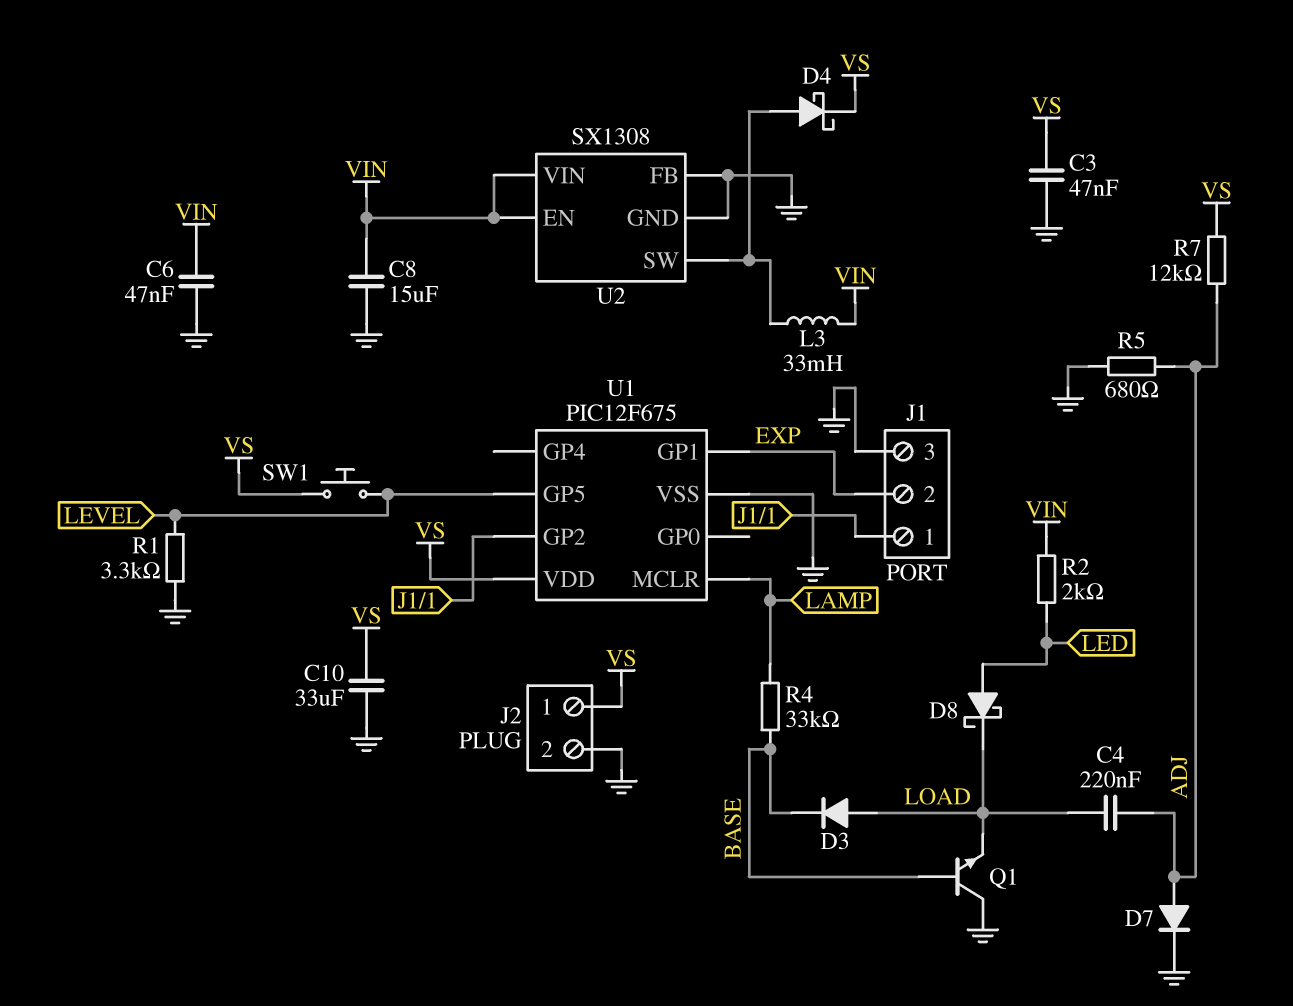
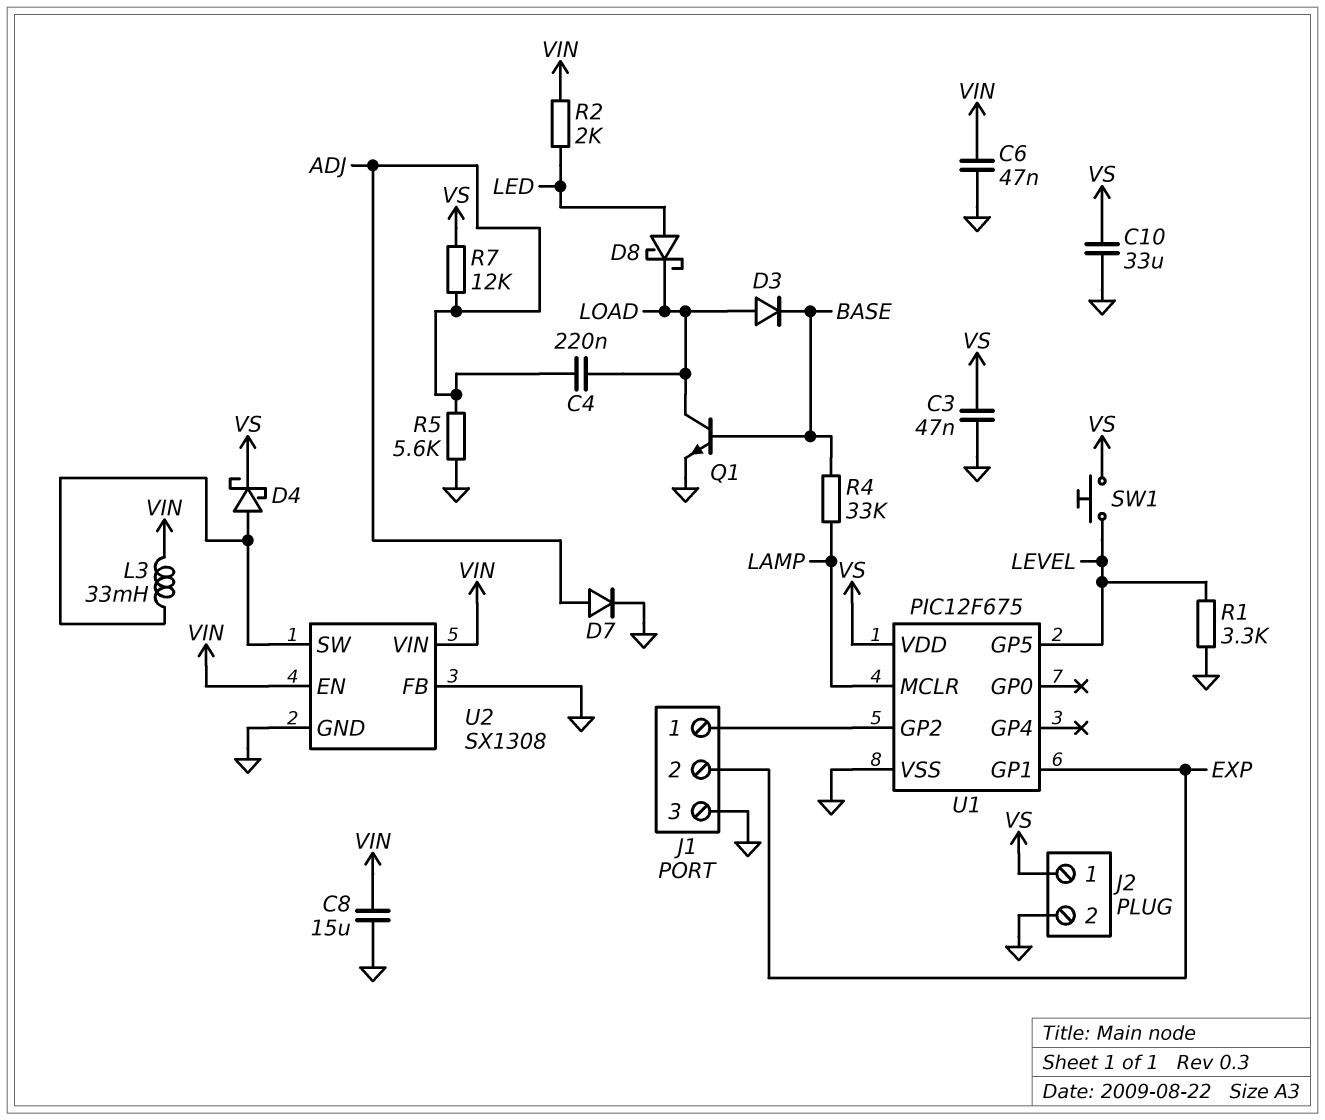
Q1: NPN (B BASE, C GND, E LOAD) -> NPN (B BASE, C LOAD, E GND)
R5: 680 (ADJ, GND) -> 5.6k (ADJ, GND)

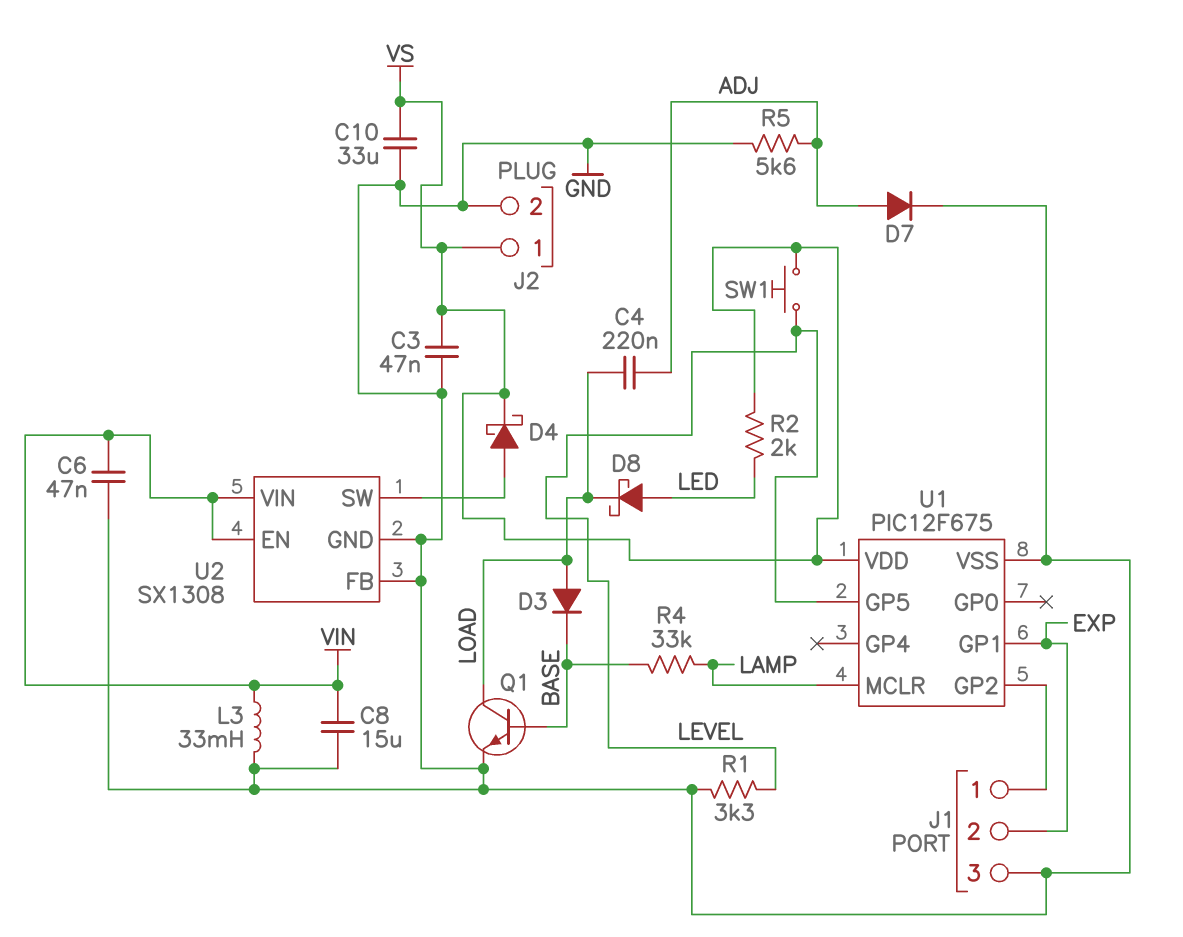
L3: 33mH (U2/SW, VIN) -> 33mH (GND, VIN)
R2: 2k (LED, VIN) -> 2k (LED, VS)
R7: 12k (ADJ, VS) -> none

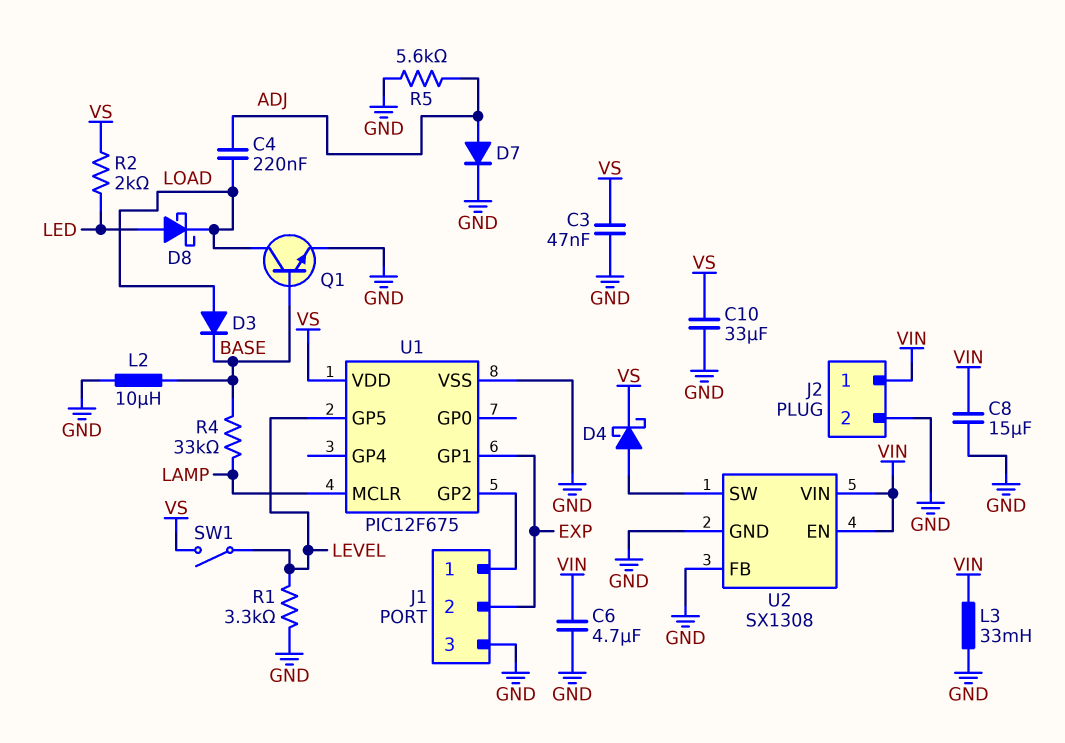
C6: 47nF (GND, VIN) -> 4.7uF (GND, VIN)
J2 pin 1: VS -> VIN
L2: none -> 10uH (BASE, GND)
SW1: button (LEVEL, VS) -> switch (LEVEL, VS)

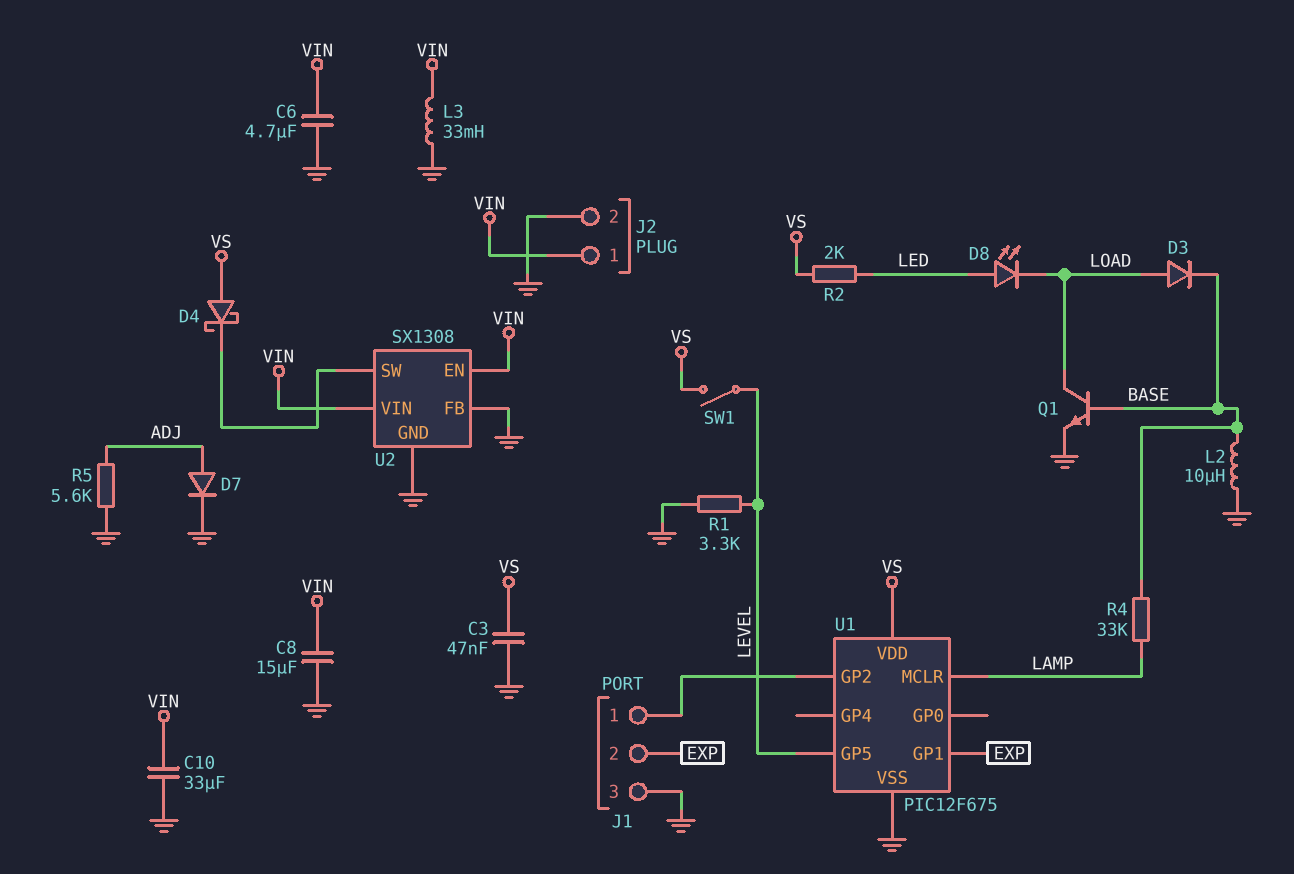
C4: 220nF (ADJ, LOAD) -> none
C10: 33uF (GND, VS) -> 33uF (GND, VIN)
D4: schottky (A U2/SW, K VS) -> schottky (A VS, K U2/SW)
D8: schottky (A LED, K LOAD) -> LED (A LED, K LOAD)

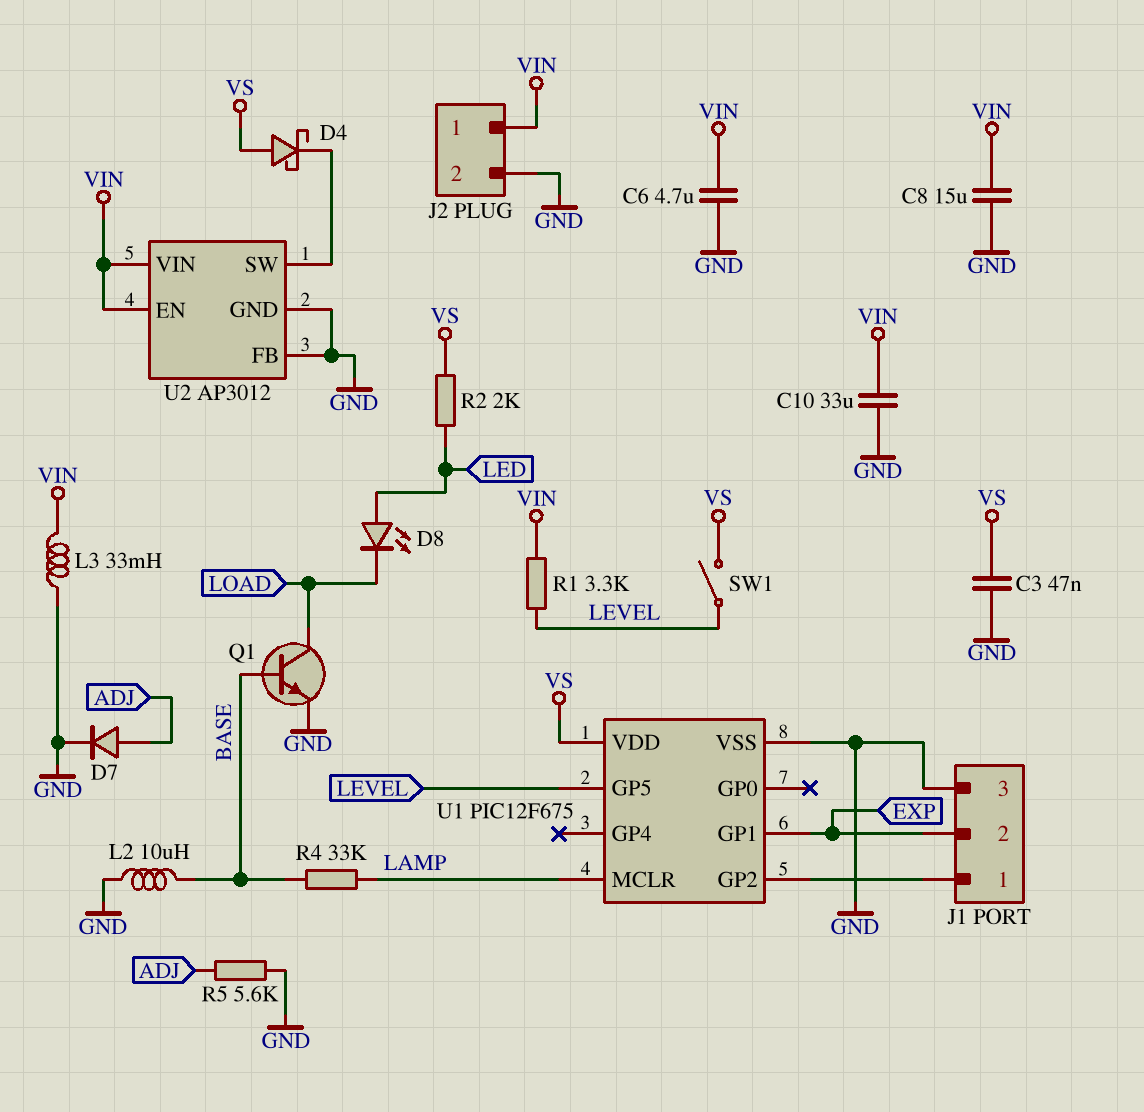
D3: diode (A LOAD, K BASE) -> none
R1: 3.3k (GND, LEVEL) -> 3.3k (LEVEL, VIN)
U2: SX1308 -> AP3012

